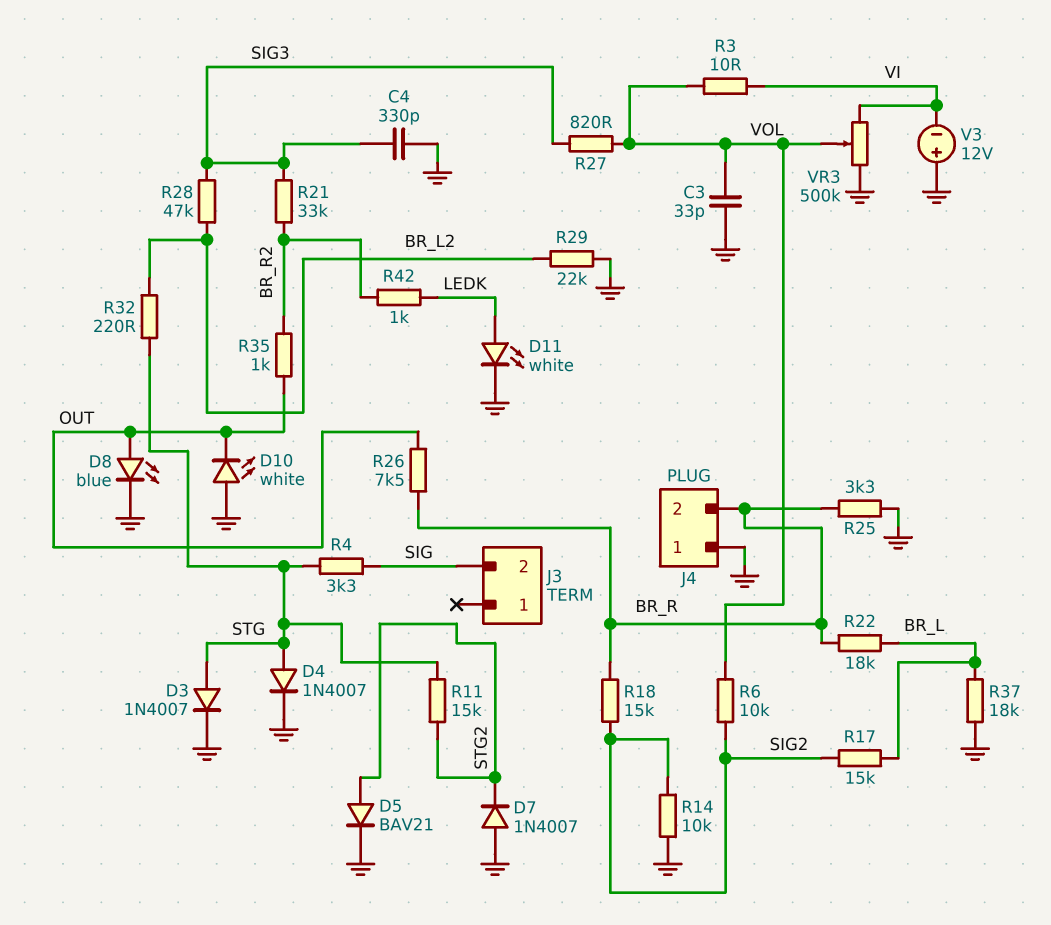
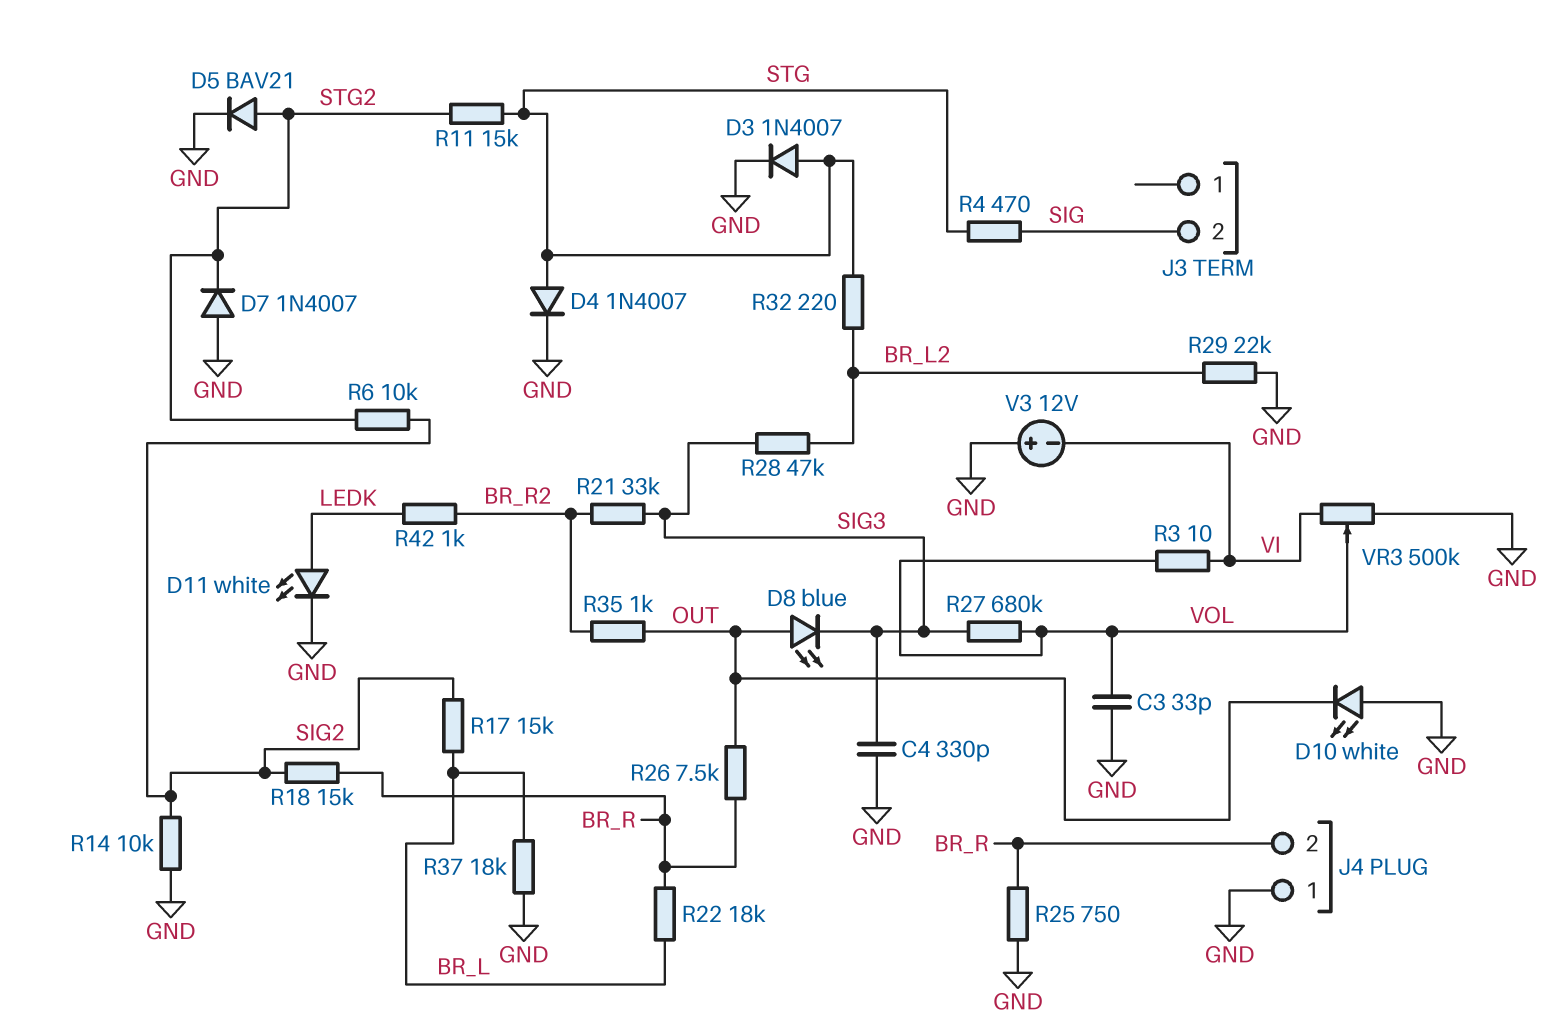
D8: LED blue (A OUT, K GND) -> LED blue (A OUT, K SIG3)
R4: 3.3k (SIG, STG) -> 470 (SIG, STG)
R6: 10k (SIG2, VOL) -> 10k (SIG2, STG2)
R25: 3.3k (BR_R, GND) -> 750 (BR_R, GND)
R27: 820 (SIG3, VOL) -> 680k (SIG3, VOL)

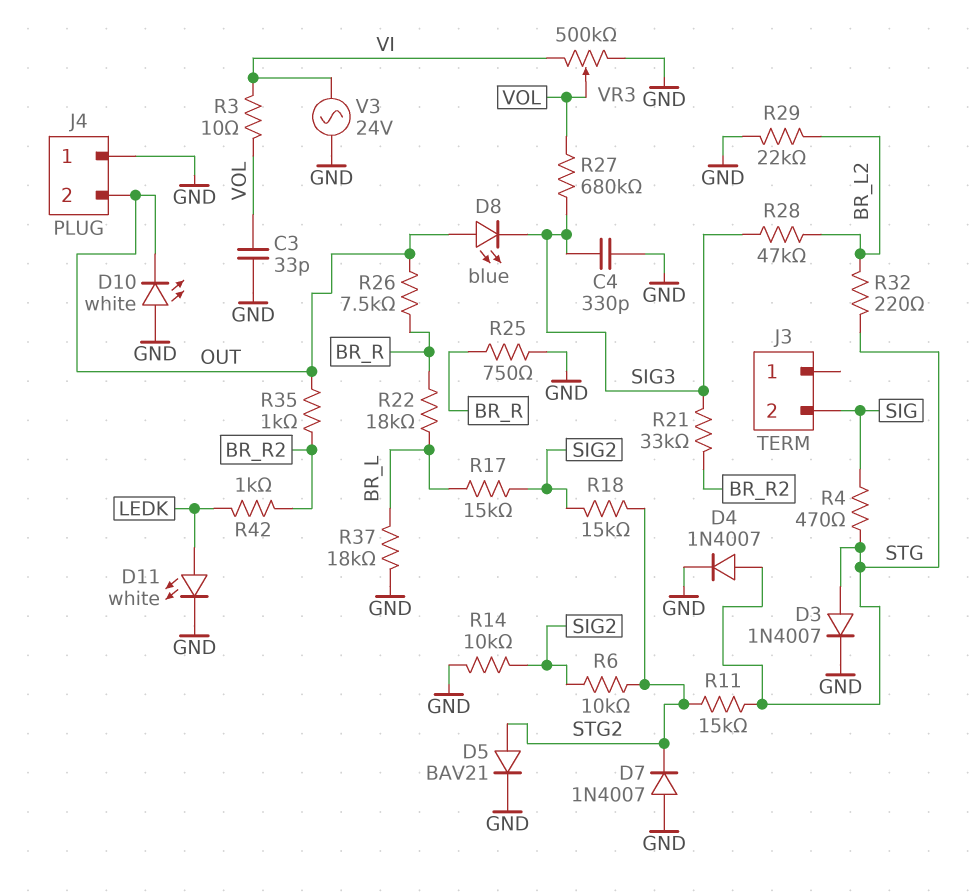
J4 pin 2: BR_R -> OUT
R18: 15k (BR_R, SIG2) -> 15k (SIG2, STG2)
V3: 12V (plus GND, minus VI) -> AC 24V (GND, VI)

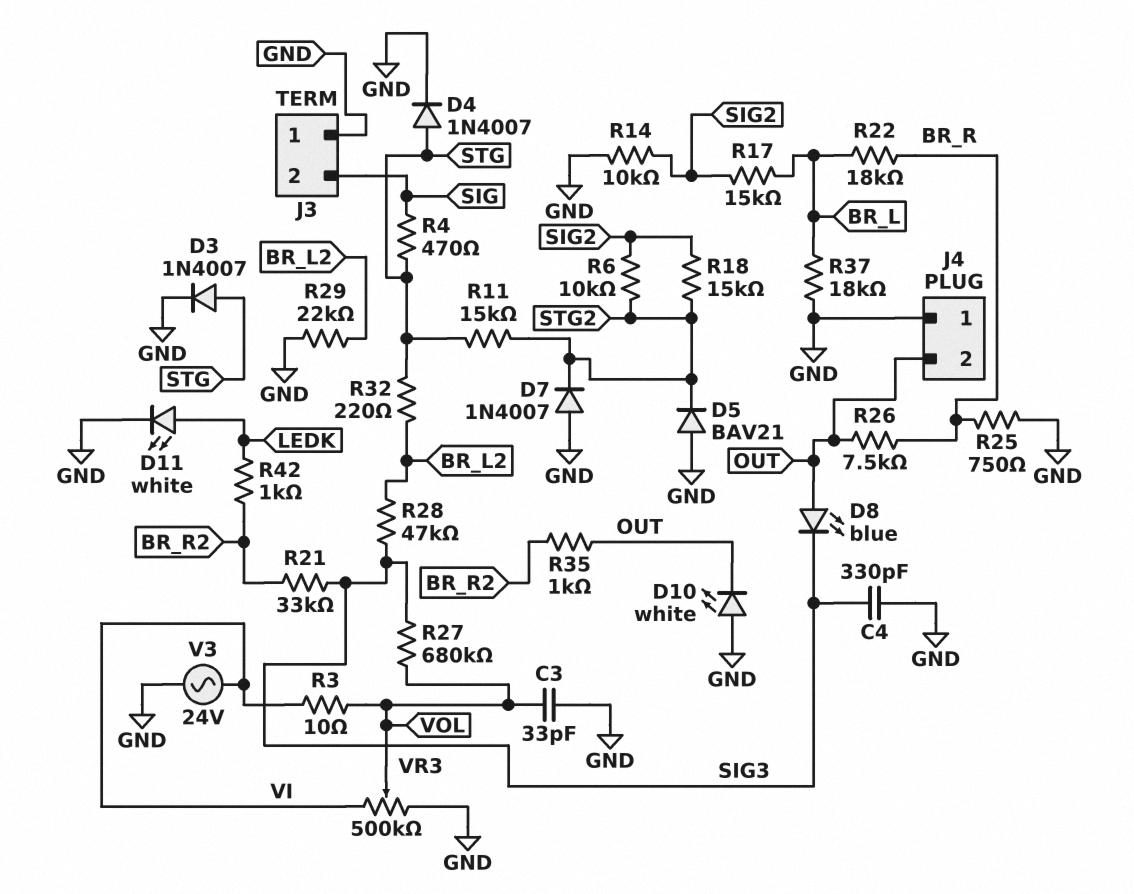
D5: diode BAV21 (A STG2, K GND) -> diode BAV21 (A GND, K STG2)
J3 pin 1: none -> GND

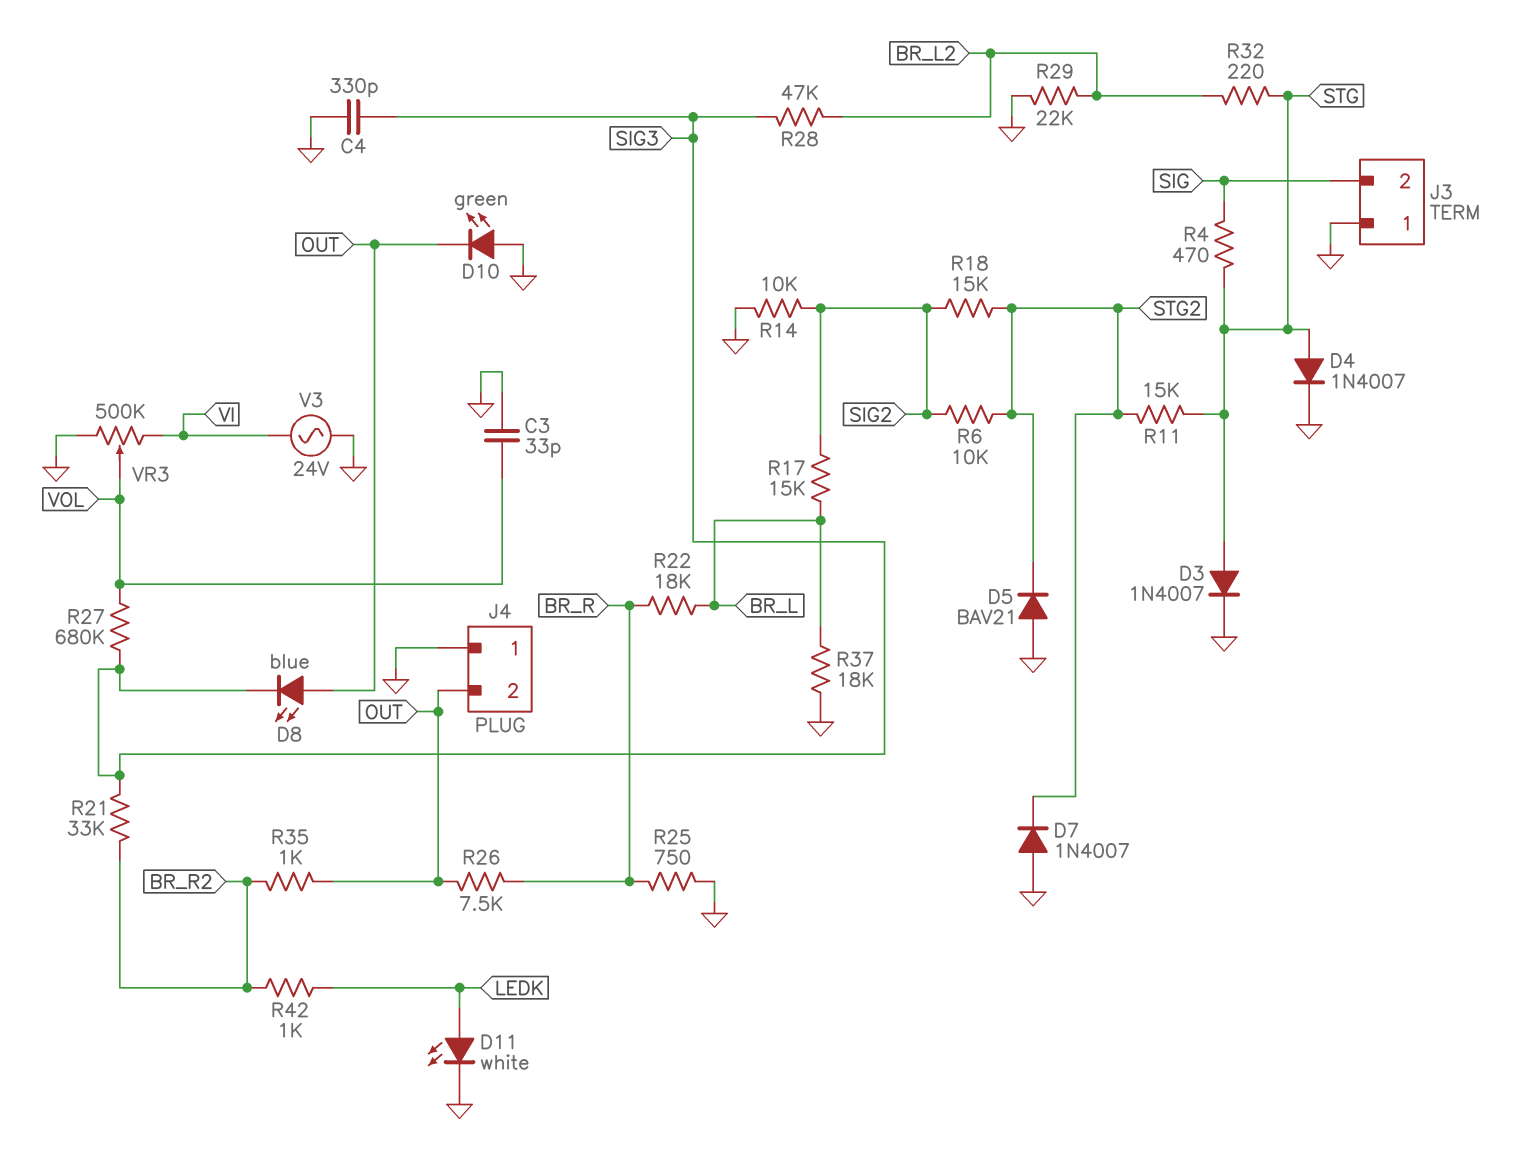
D10: LED white (A GND, K OUT) -> LED green (A GND, K OUT)
R3: 10 (VI, VOL) -> none

